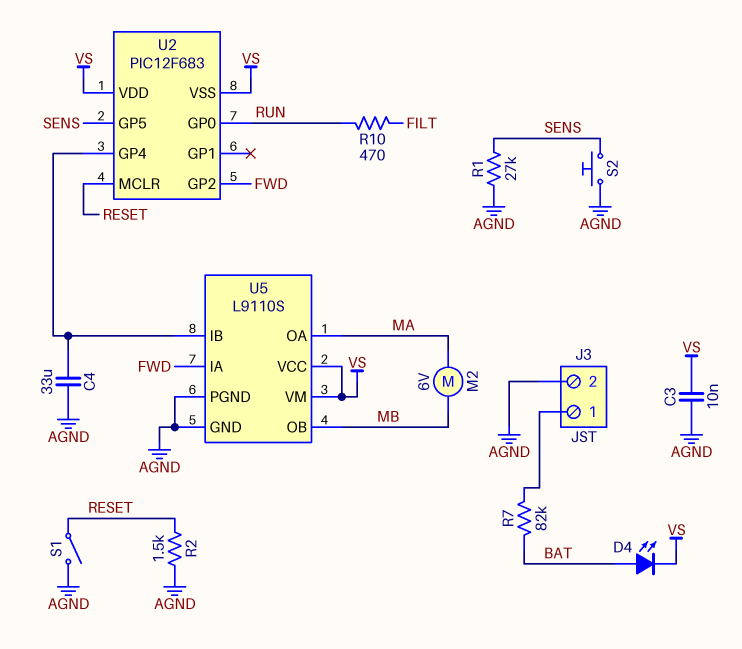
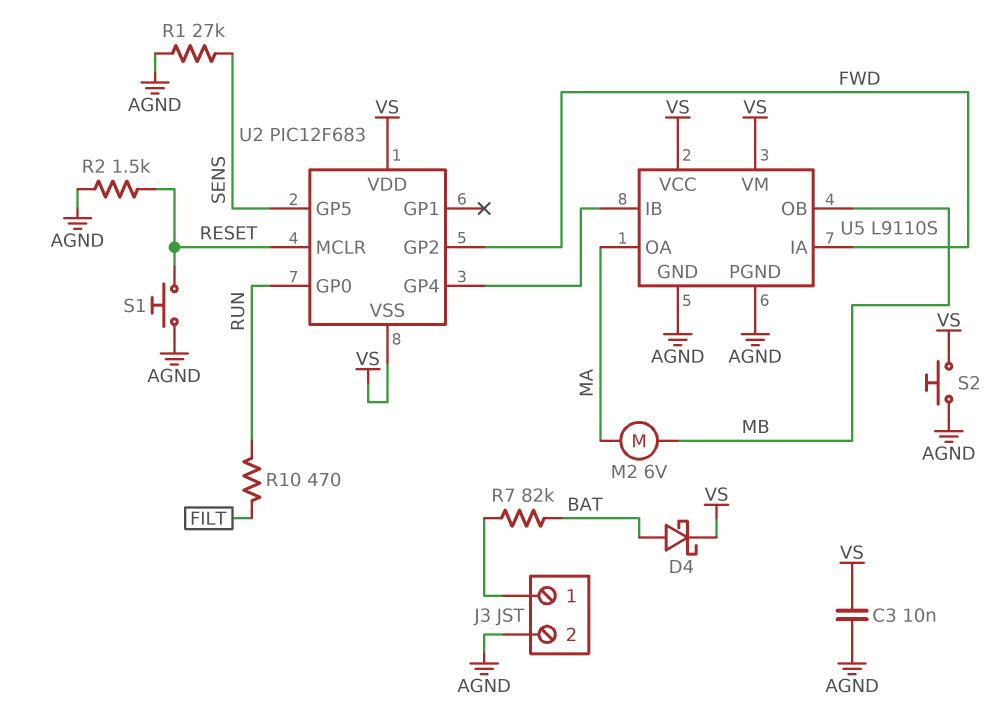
C4: 33uF (AGND, U2/GP4) -> none
D4: LED (A BAT, K VS) -> schottky (A BAT, K VS)
S1: switch (AGND, RESET) -> button (AGND, RESET)
S2: button (AGND, SENS) -> button (AGND, VS)

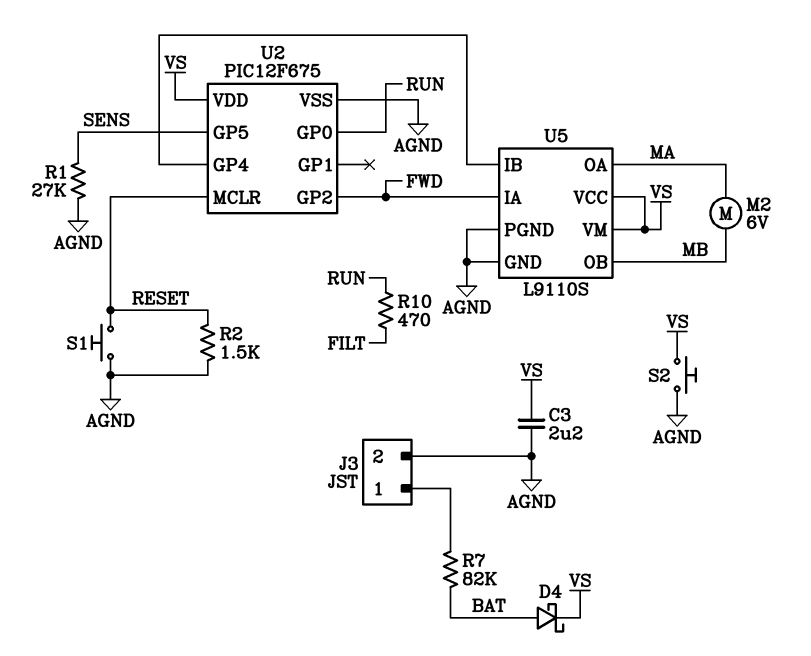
C3: 10nF (AGND, VS) -> 2.2uF (AGND, VS)
U2: PIC12F683 -> PIC12F675
U2 pin VSS: VS -> AGND

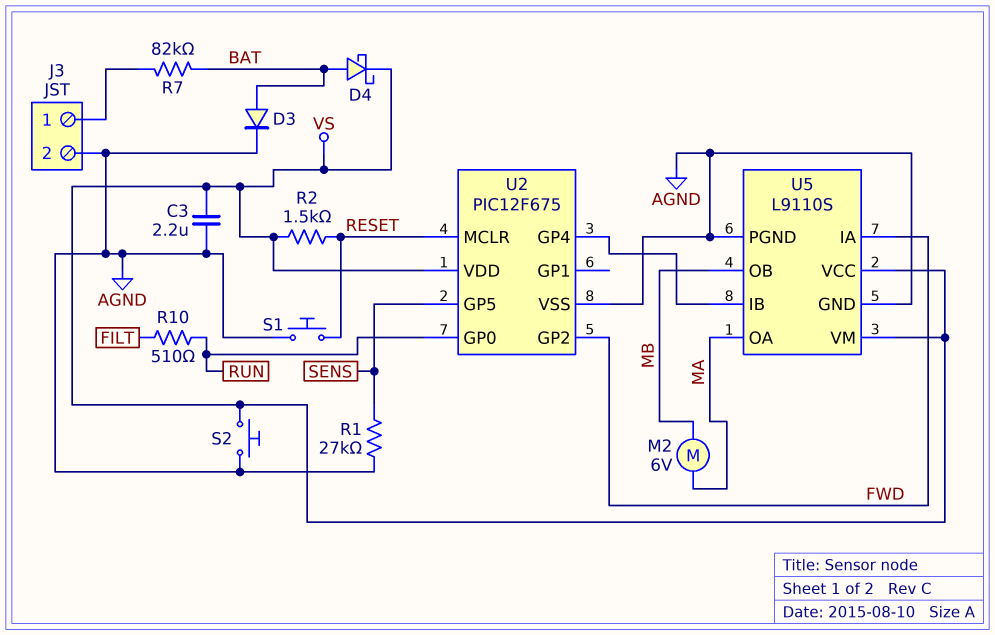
D3: none -> diode (A BAT, K AGND)
R2: 1.5k (AGND, RESET) -> 1.5k (RESET, VS)
R10: 470 (FILT, RUN) -> 510 (FILT, RUN)

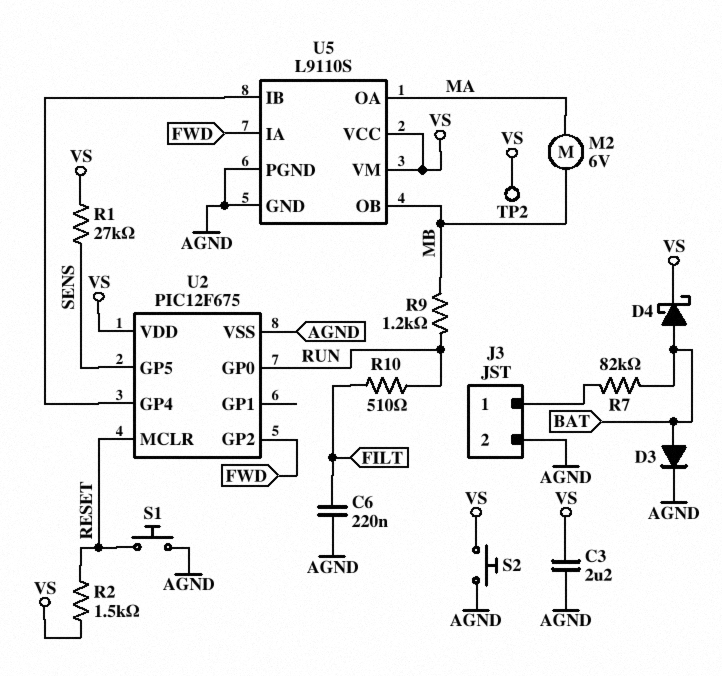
C6: none -> 220nF (AGND, FILT)
R1: 27k (AGND, SENS) -> 27k (SENS, VS)
R9: none -> 1.2k (MB, RUN)
TP2: none -> test point (VS)

